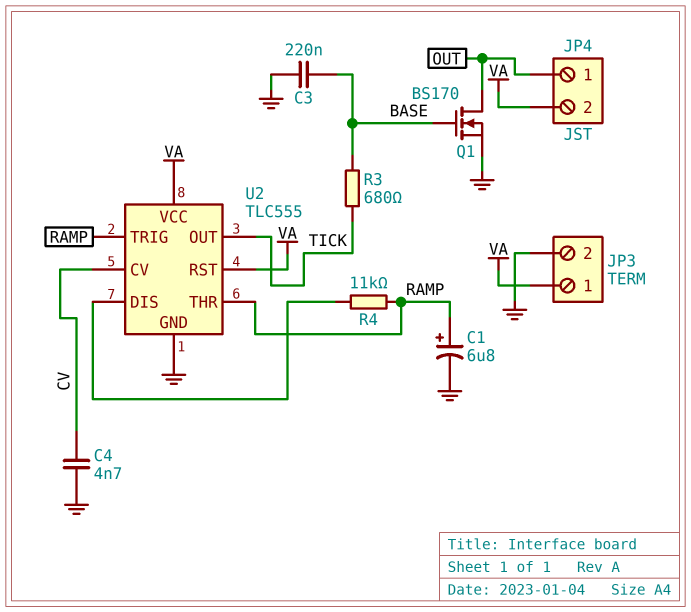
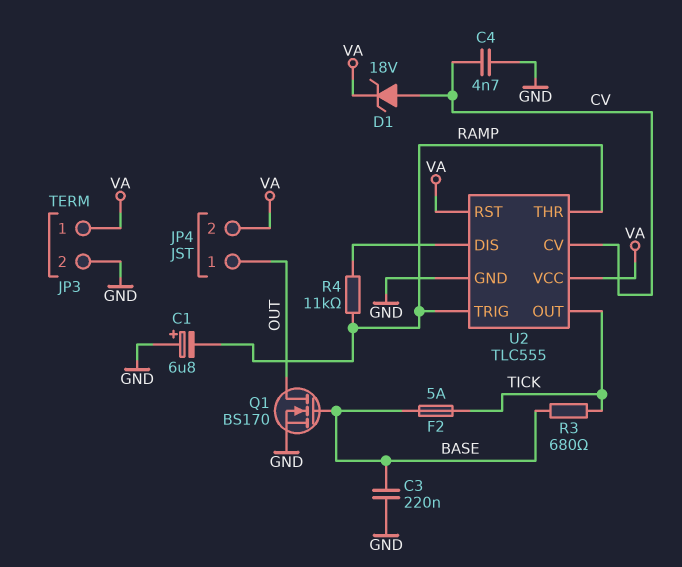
C1: 6.8uF (plus RAMP, minus GND) -> 6.8uF (plus GND, minus RAMP)
D1: none -> zener 18V (A CV, K VA)
F2: none -> 5A (BASE, TICK)

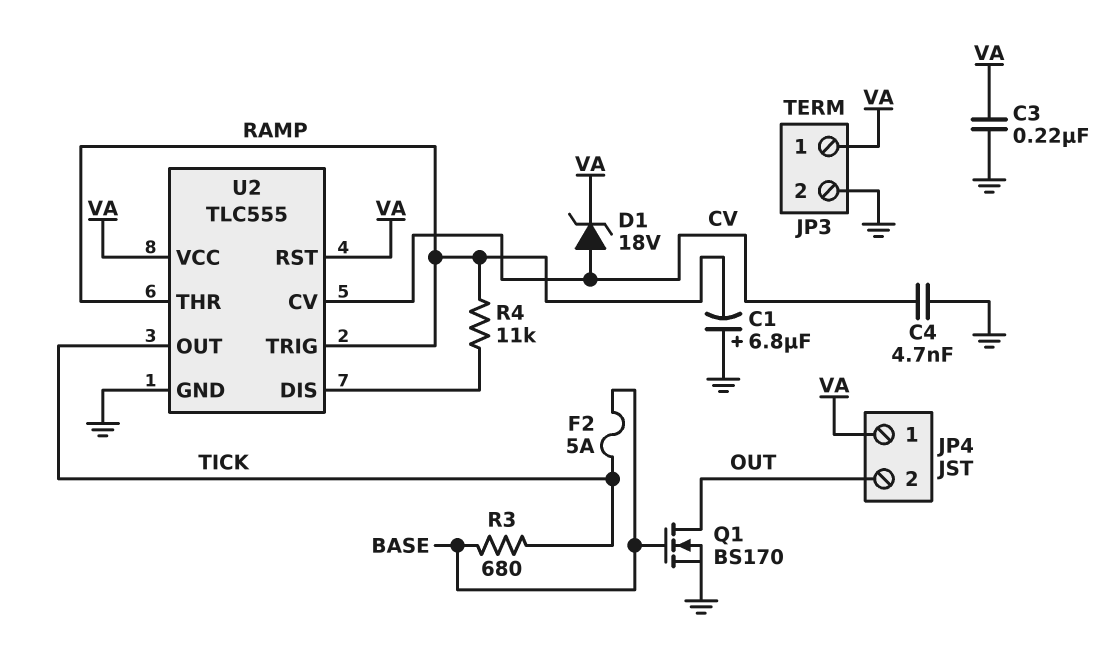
C3: 220nF (BASE, GND) -> 220nF (GND, VA)
JP4 pin 1: OUT -> VA
JP4 pin 2: VA -> OUT

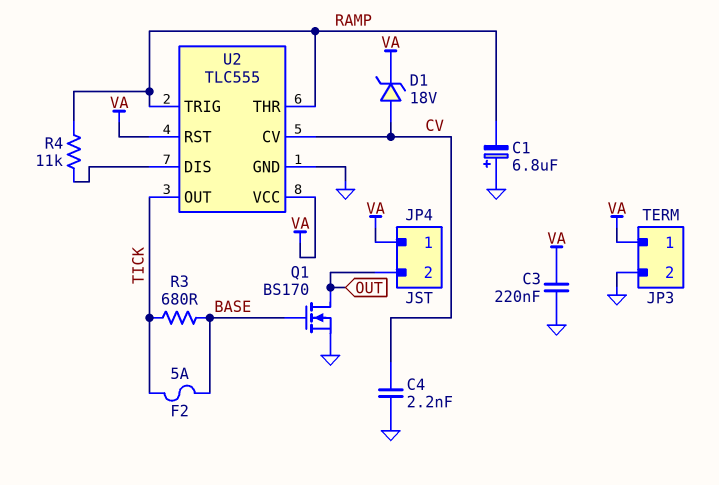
C4: 4.7nF (CV, GND) -> 2.2nF (CV, GND)

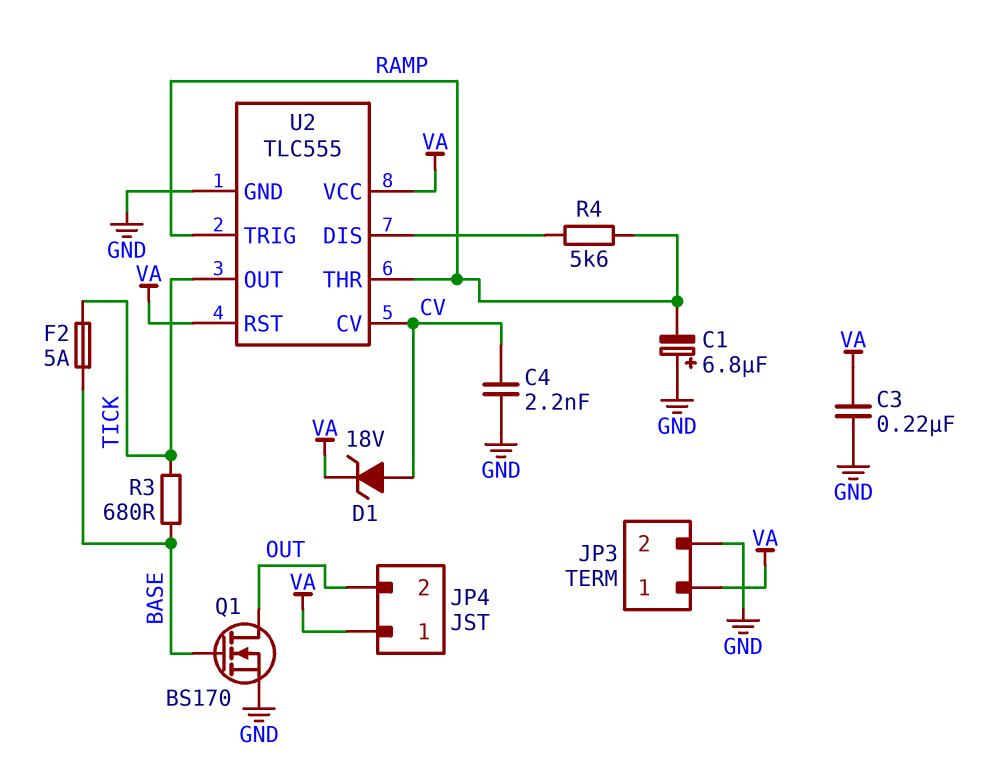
R4: 11k (RAMP, U2/DIS) -> 5.6k (RAMP, U2/DIS)

